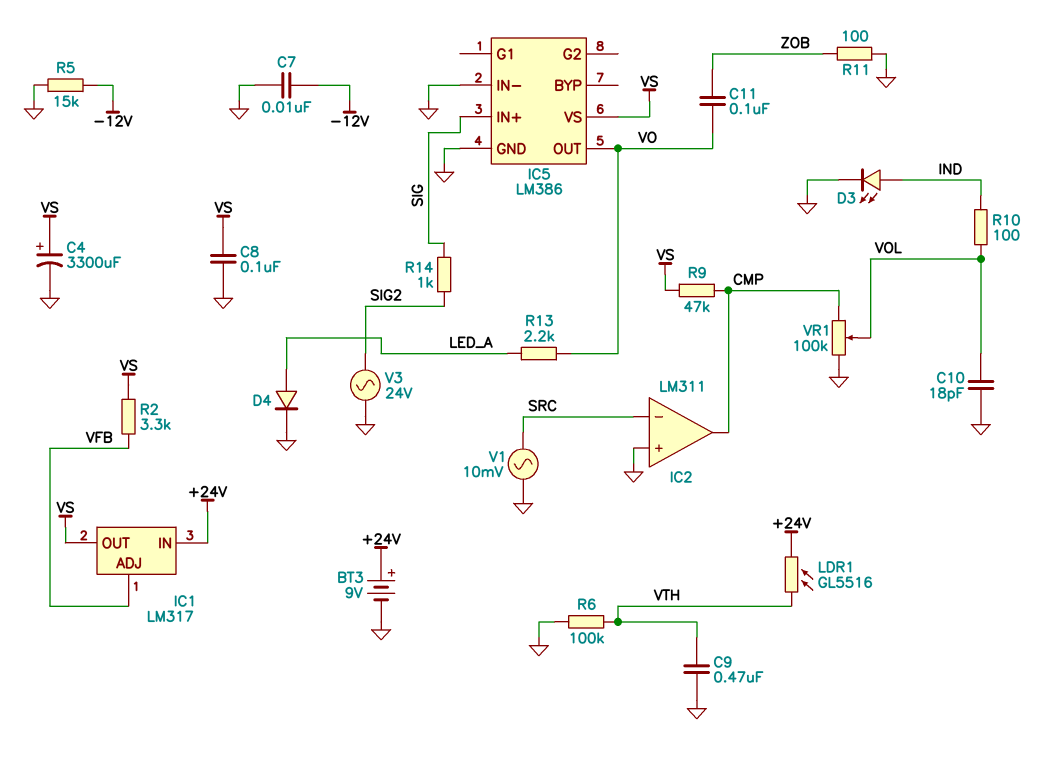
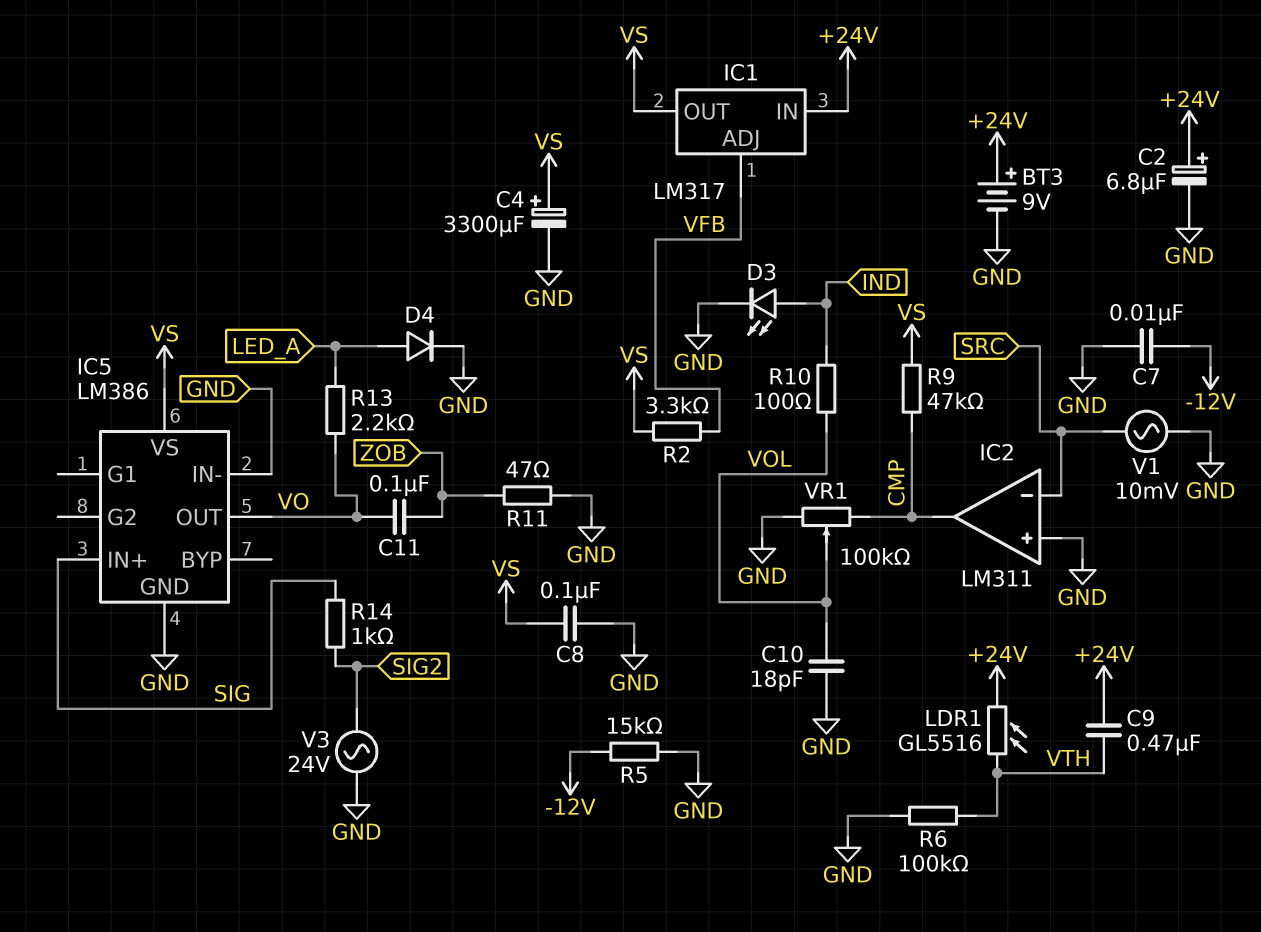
C2: none -> 6.8uF (plus +24V, minus GND)
C9: 470nF (GND, VTH) -> 470nF (+24V, VTH)
R11: 100 (GND, ZOB) -> 47 (GND, ZOB)

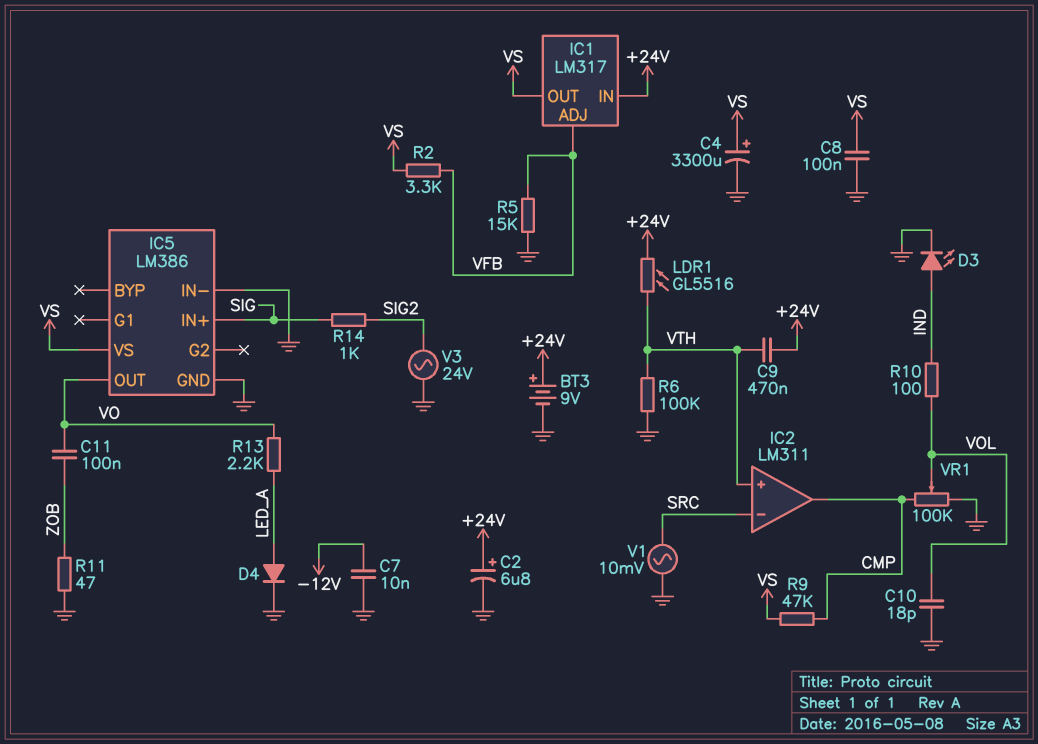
IC2 pin in+: GND -> VTH
R5: 15k (-12V, GND) -> 15k (GND, VFB)

